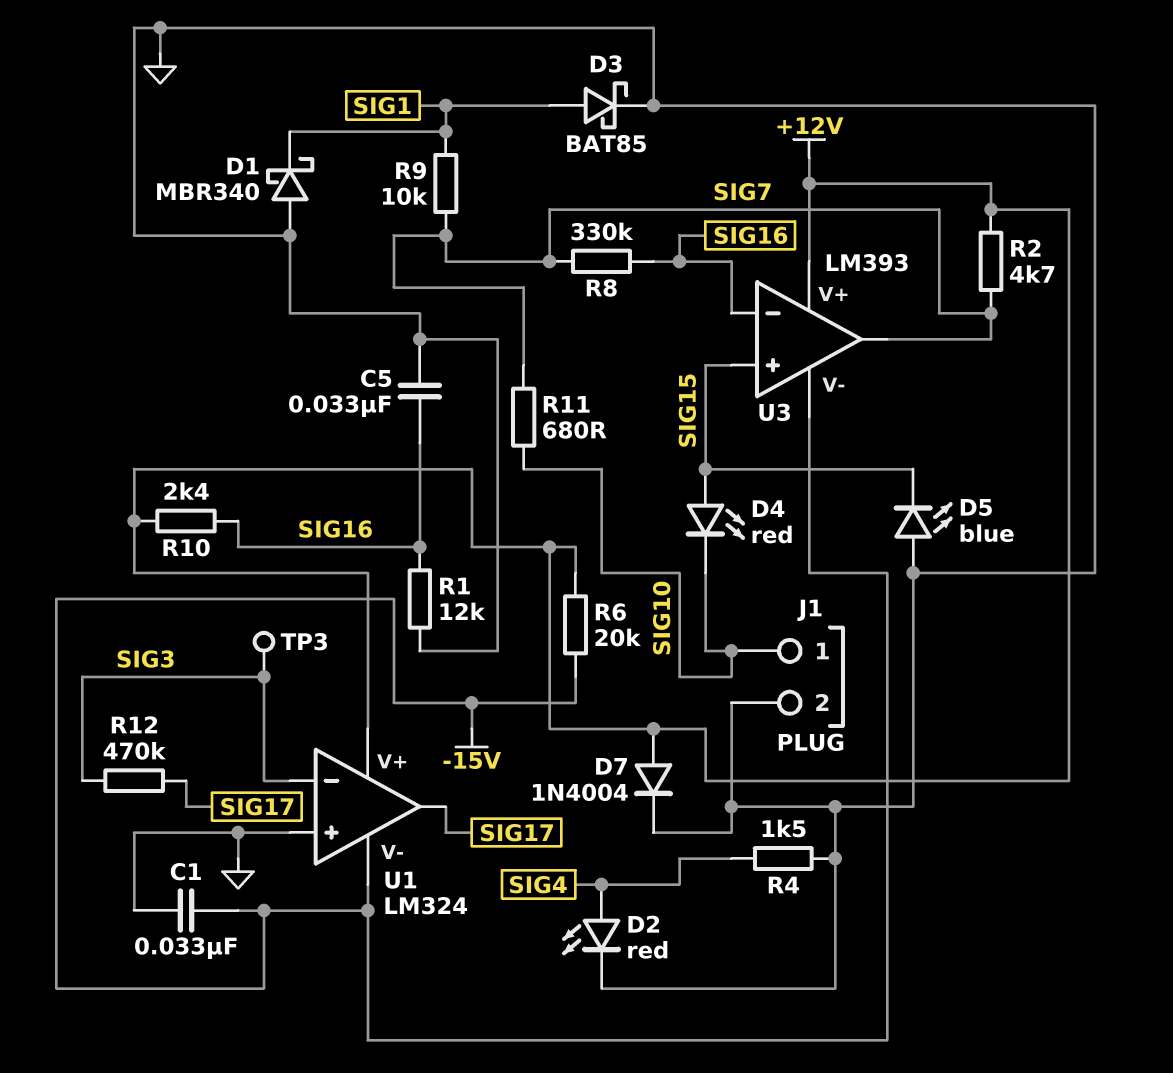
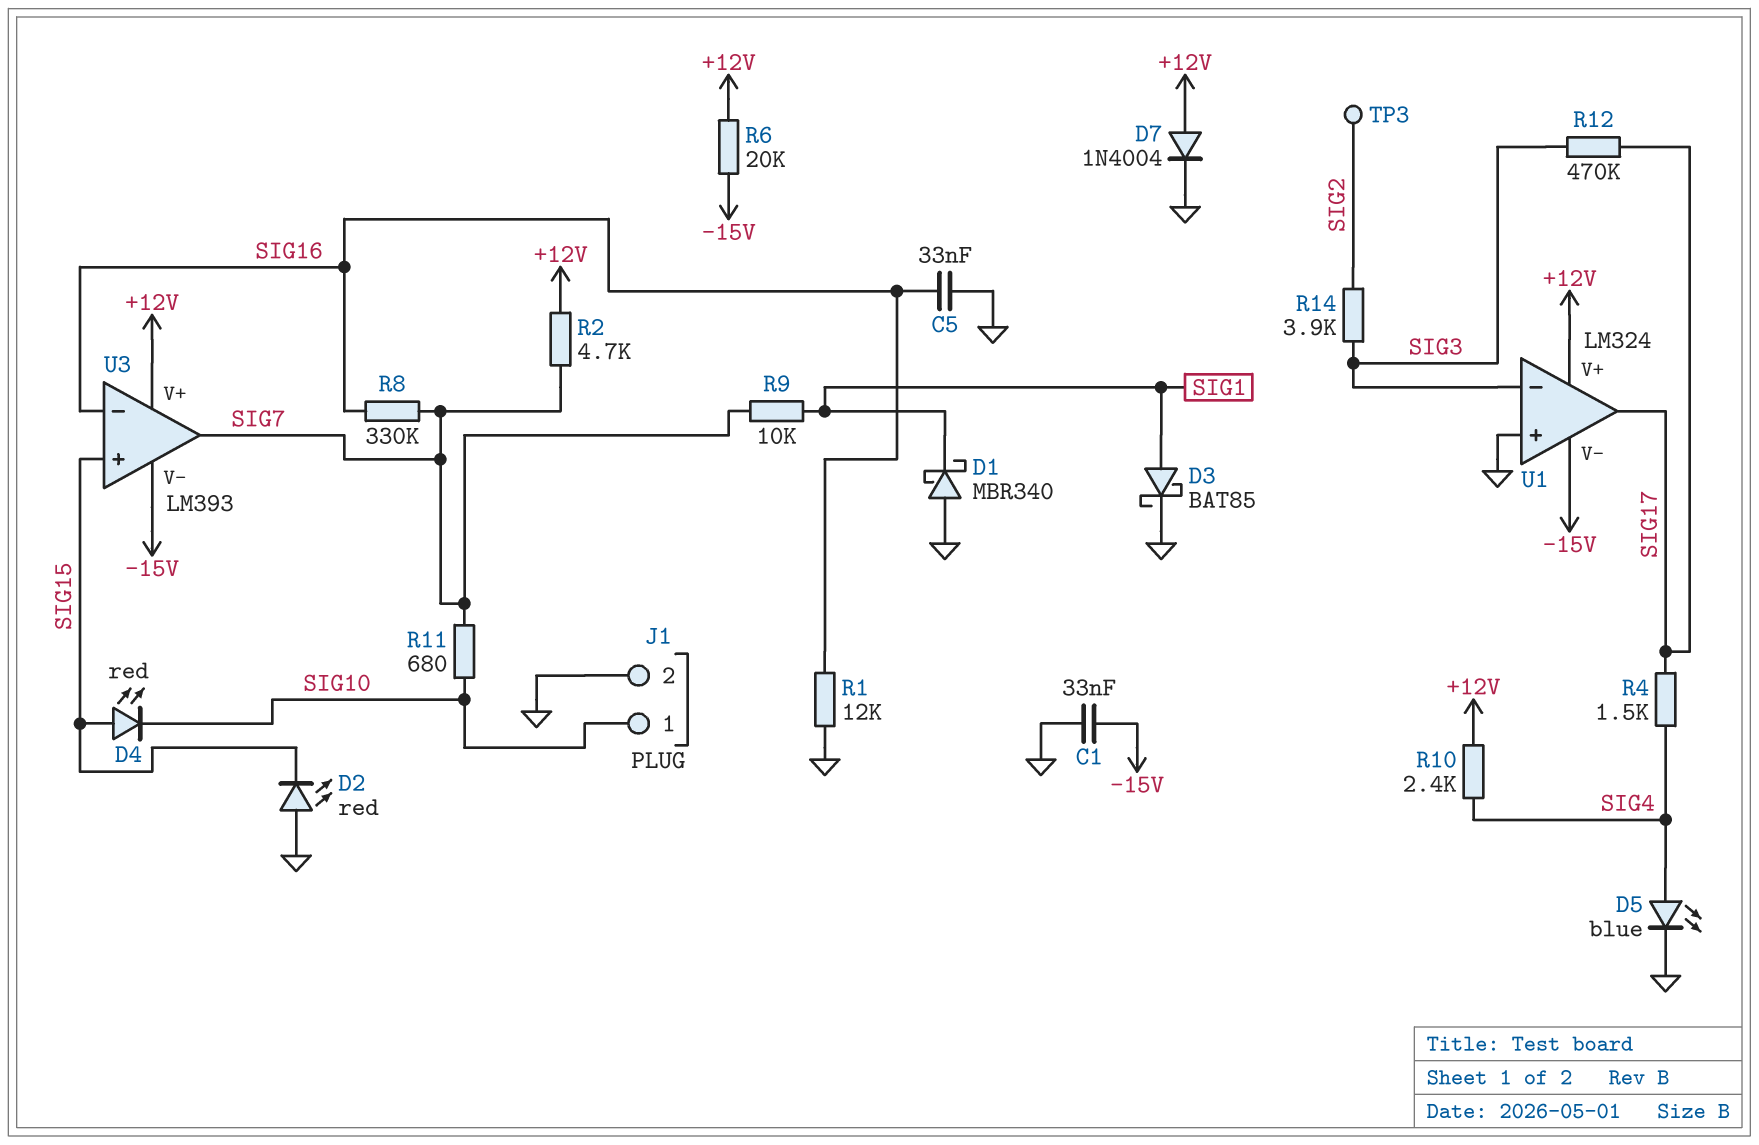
D2: LED red (A SIG4, K GND) -> LED red (A GND, K SIG15)
D5: LED blue (A GND, K SIG15) -> LED blue (A SIG4, K GND)
R4: 1.5k (GND, SIG4) -> 1.5k (SIG4, SIG17)
R10: 2.4k (+12V, SIG16) -> 2.4k (+12V, SIG4)
R14: none -> 3.9k (SIG2, SIG3)
TP3: test point (SIG3) -> test point (SIG2)

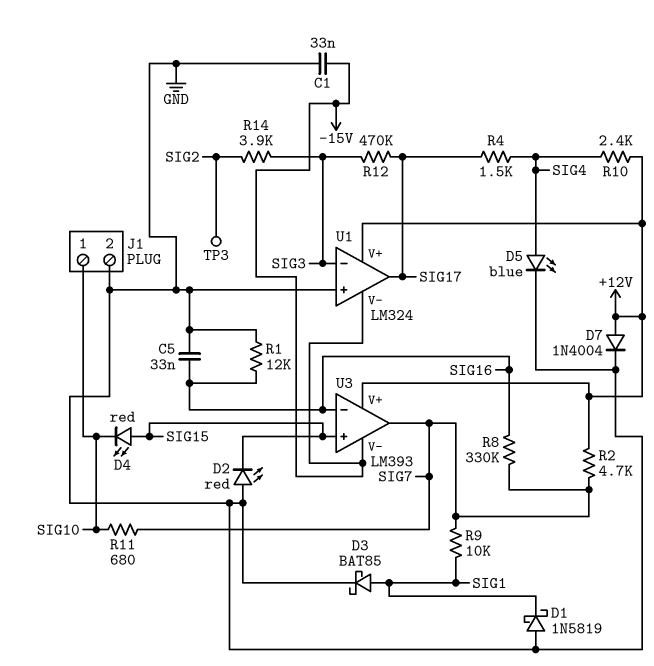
D1: schottky MBR340 (A GND, K SIG1) -> schottky 1N5819 (A GND, K SIG1)
R6: 20k (+12V, -15V) -> none

